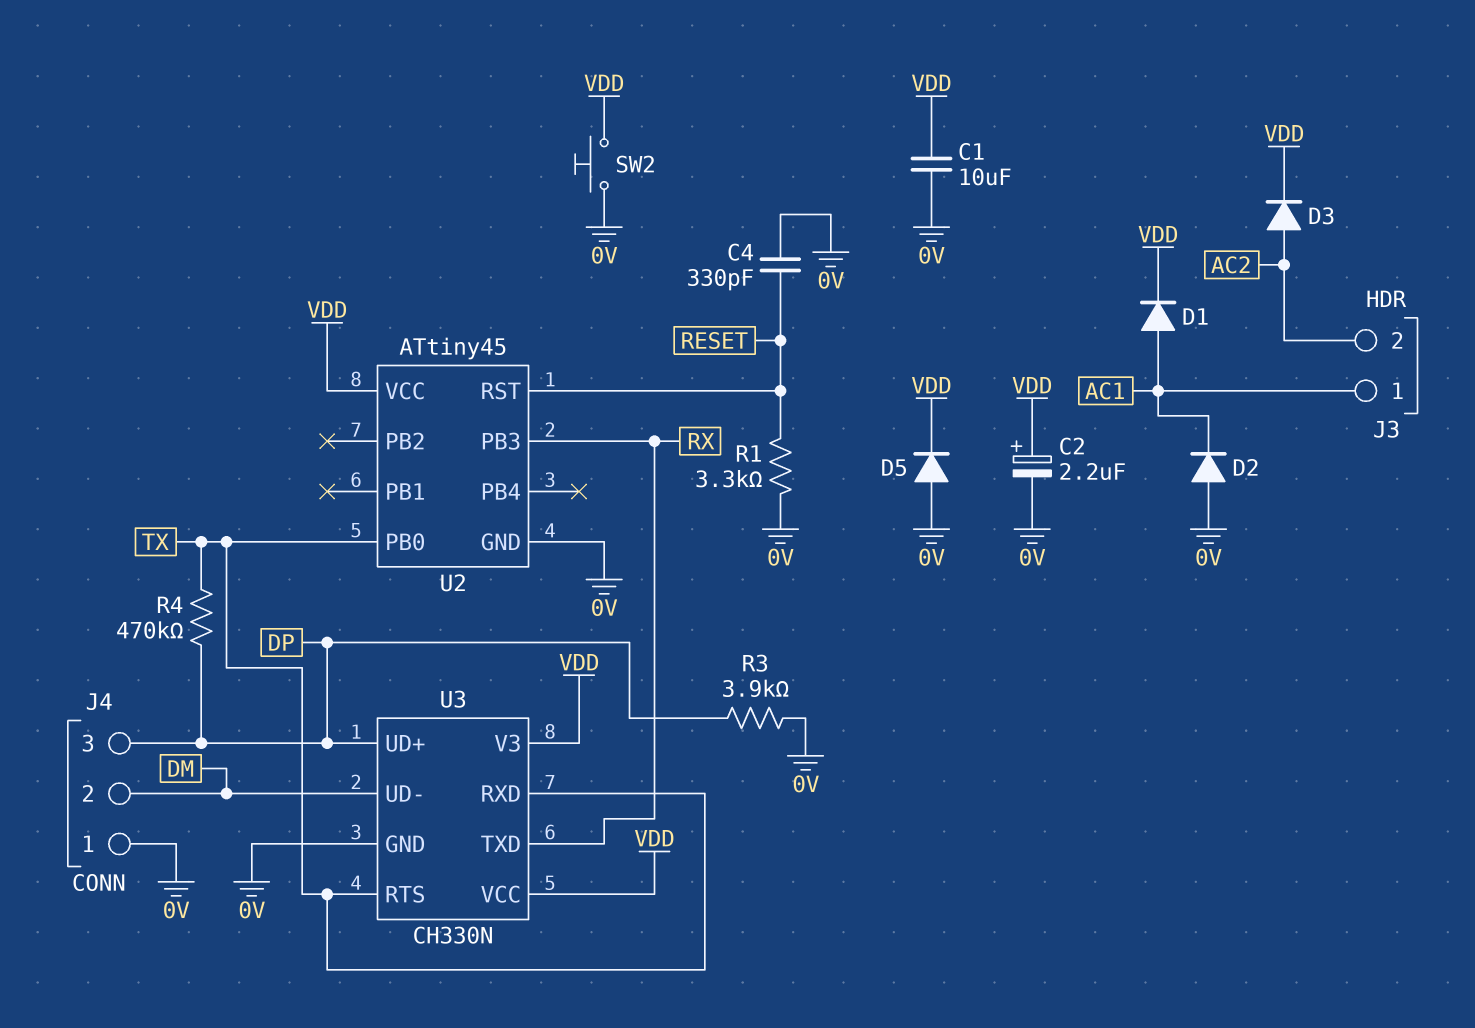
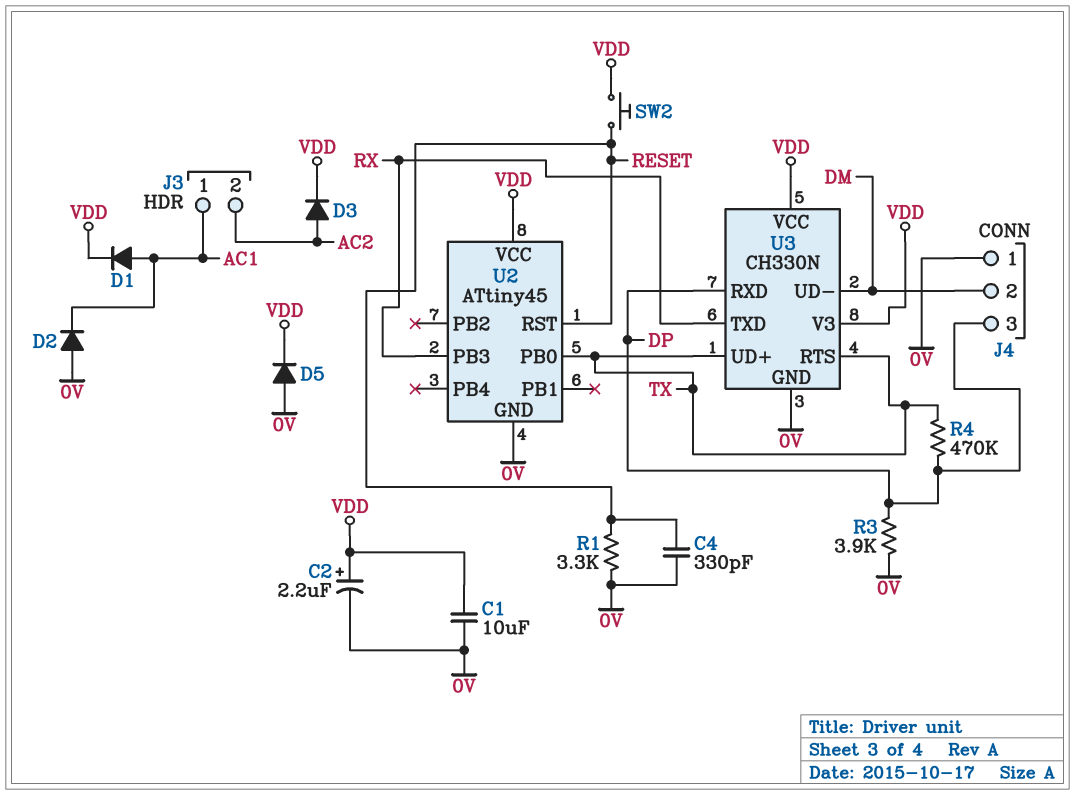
SW2: button (0V, VDD) -> button (RESET, VDD)
U3 pin RXD: TX -> DP
U3 pin UD+: DP -> TX

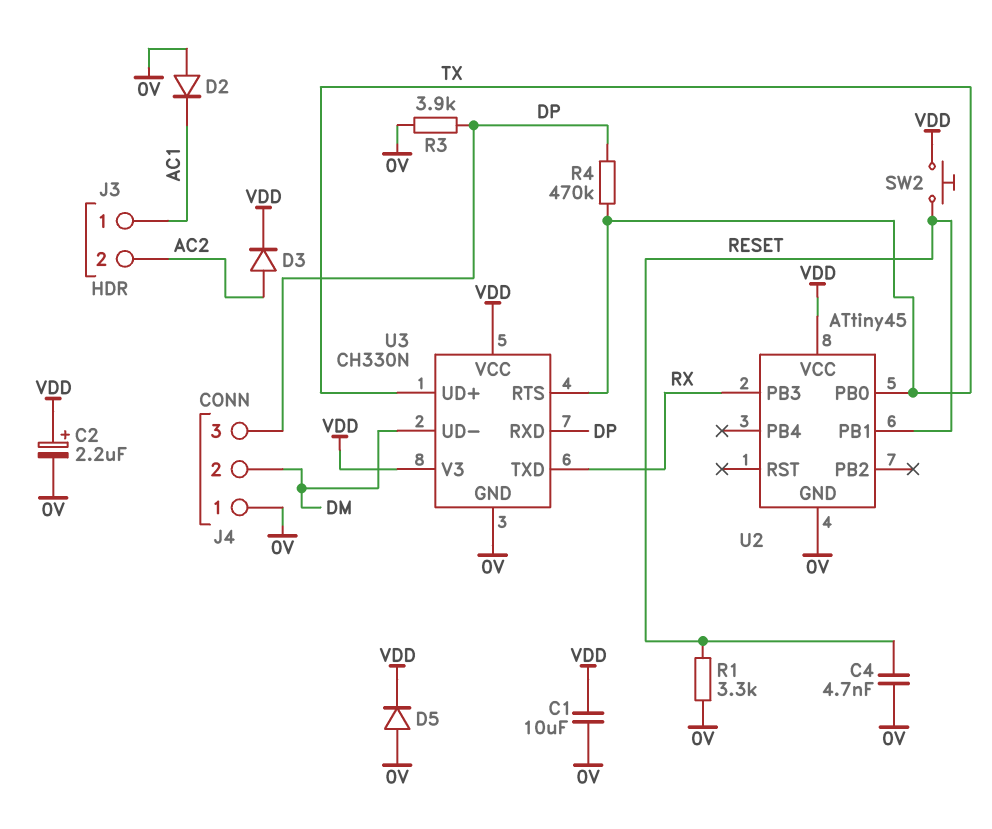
C4: 330pF (0V, RESET) -> 4.7nF (0V, RESET)
D1: diode (A AC1, K VDD) -> none
U2 pin PB1: none -> RESET
U2 pin RST: RESET -> none

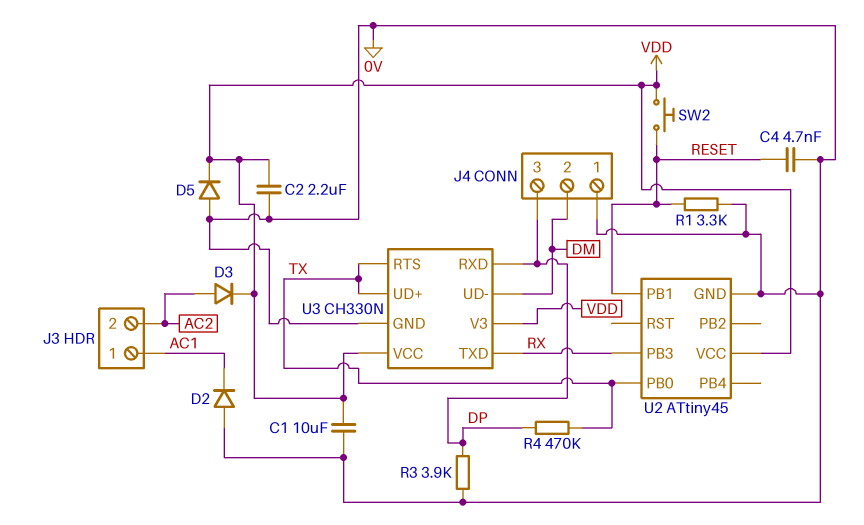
C2: 2.2uF (plus VDD, minus 0V) -> 2.2uF (0V, VDD)

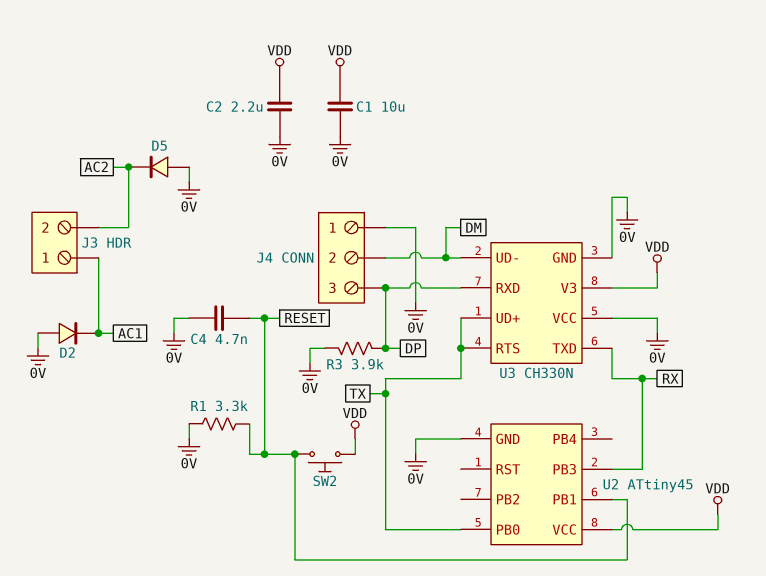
D3: diode (A AC2, K VDD) -> none
D5: diode (A 0V, K VDD) -> diode (A 0V, K AC2)
R4: 470k (DP, TX) -> none
U3 pin VCC: VDD -> 0V

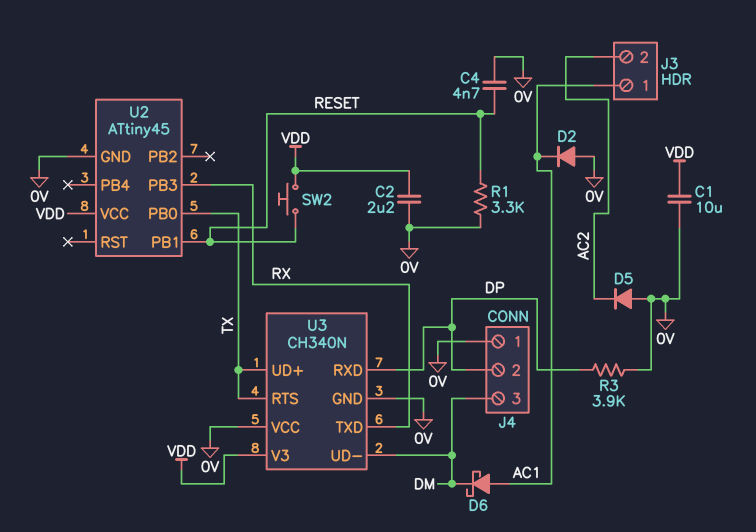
D6: none -> schottky (A AC1, K DM)
J4 pin 2: DM -> DP
J4 pin 3: DP -> DM
U3: CH330N -> CH340N

